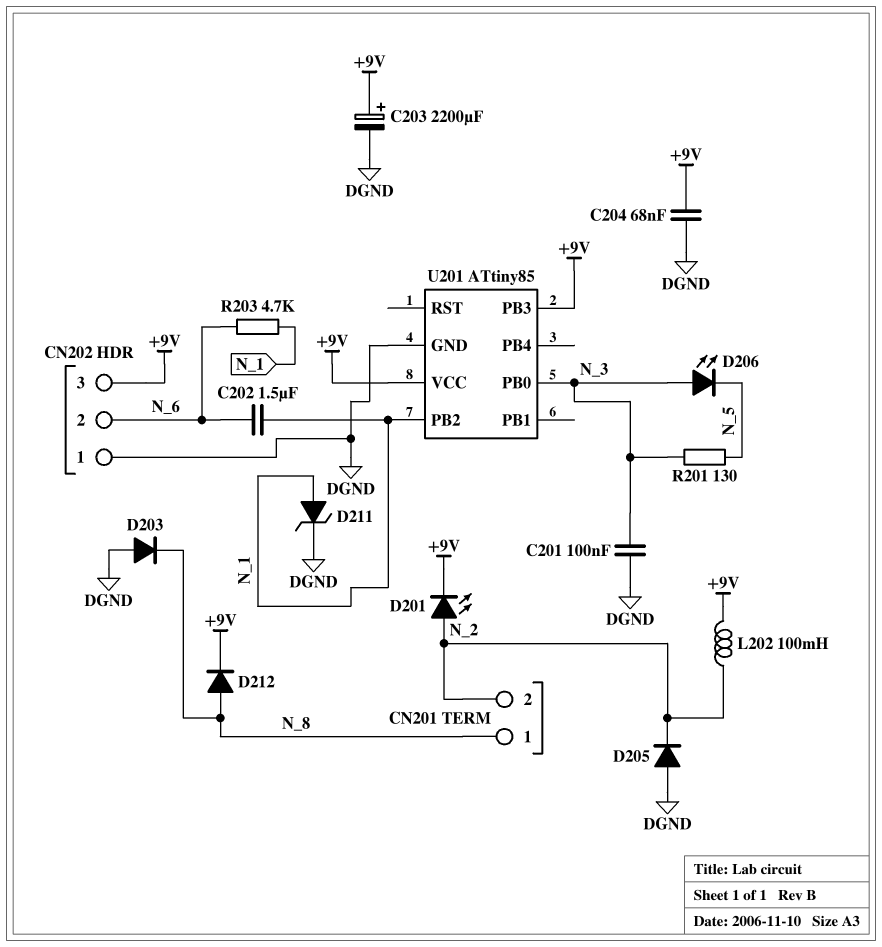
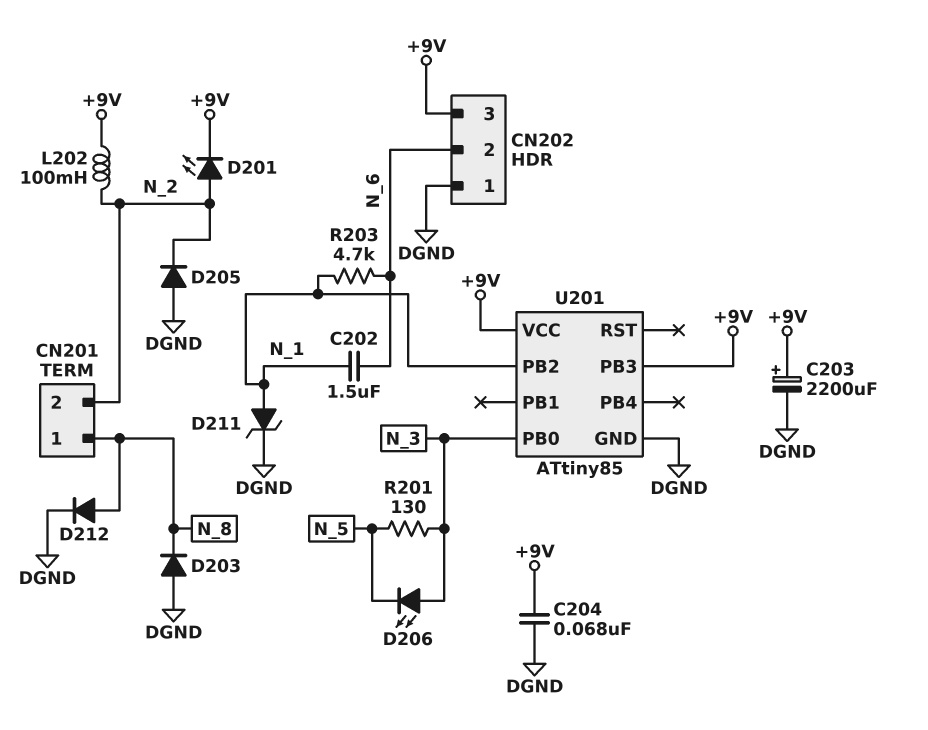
C201: 100nF (DGND, N_3) -> none
D212: diode (A N_8, K +9V) -> diode (A N_8, K DGND)

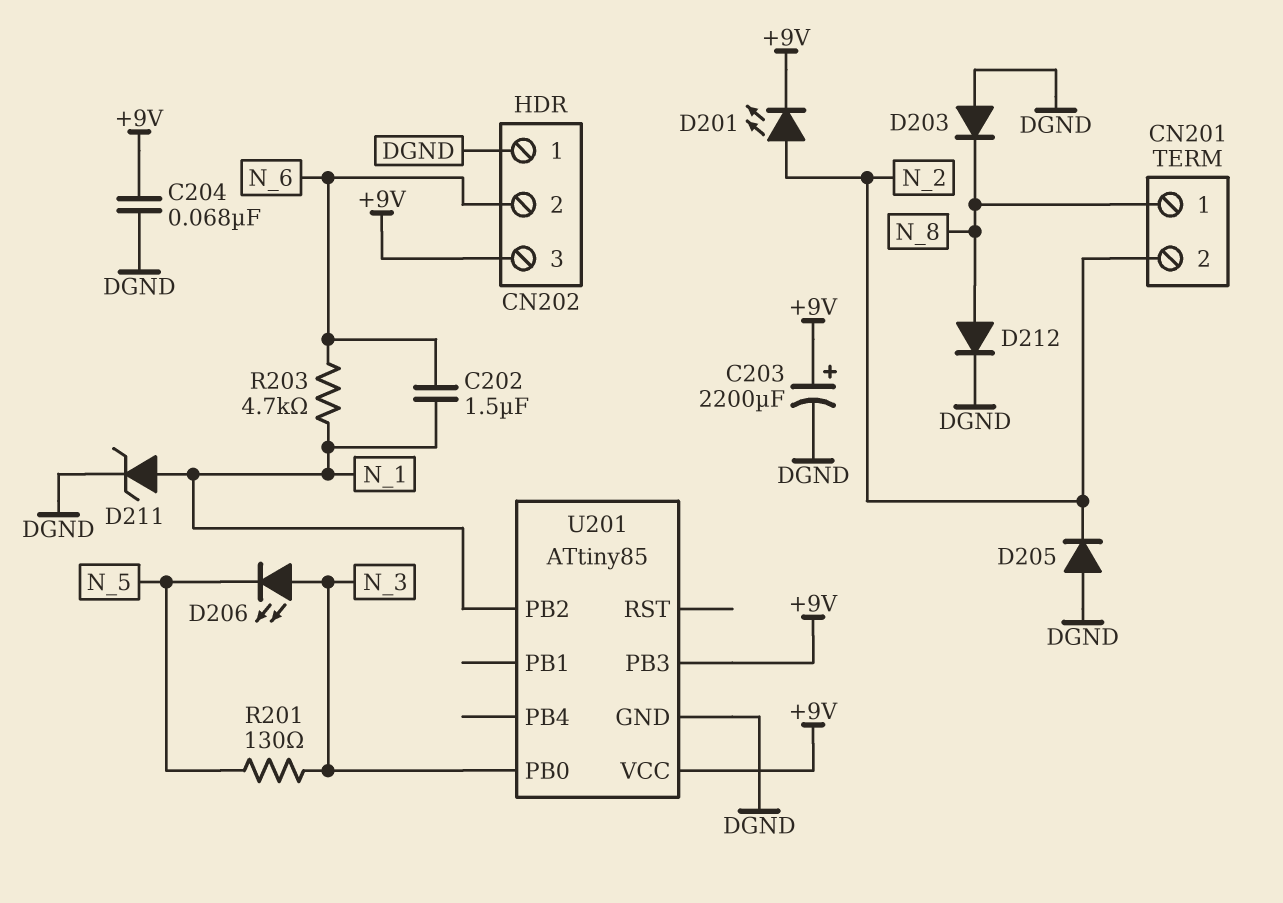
L202: 100mH (+9V, N_2) -> none

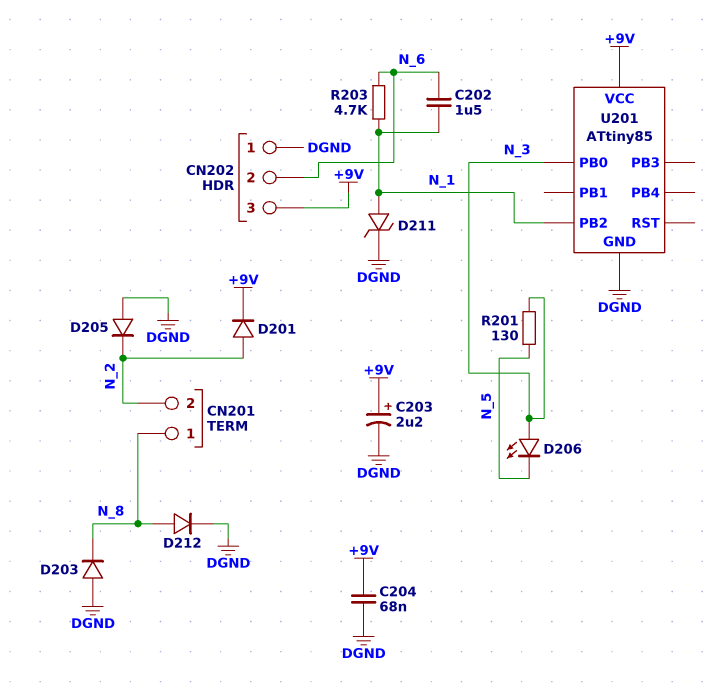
C203: 2200uF (plus +9V, minus DGND) -> 2.2uF (plus +9V, minus DGND)
D201: LED (A N_2, K +9V) -> diode (A N_2, K +9V)
U201 pin PB3: +9V -> none

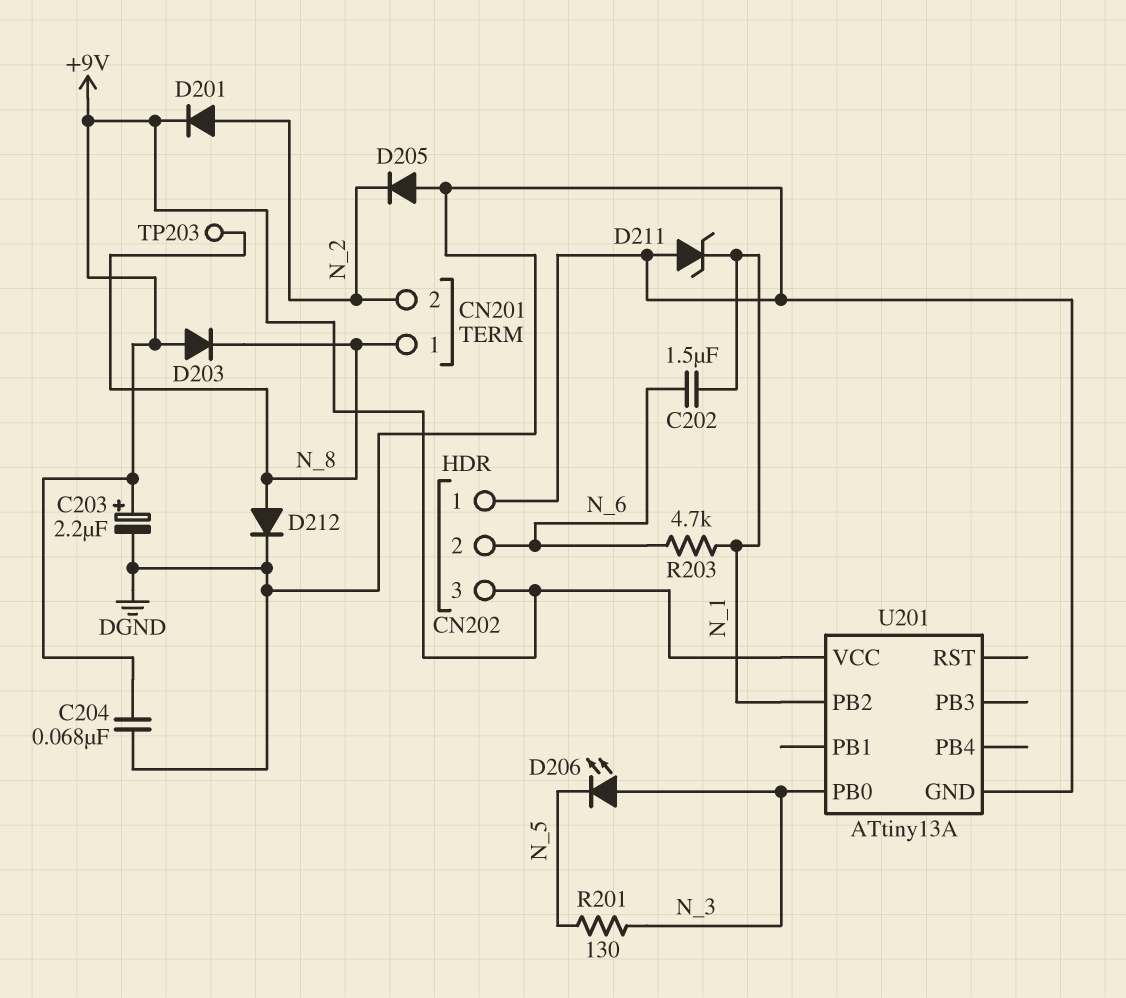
D203: diode (A DGND, K N_8) -> diode (A +9V, K N_8)
D211: zener (A N_1, K DGND) -> zener (A DGND, K N_1)
TP203: none -> test point (N_8)
U201: ATtiny85 -> ATtiny13A

